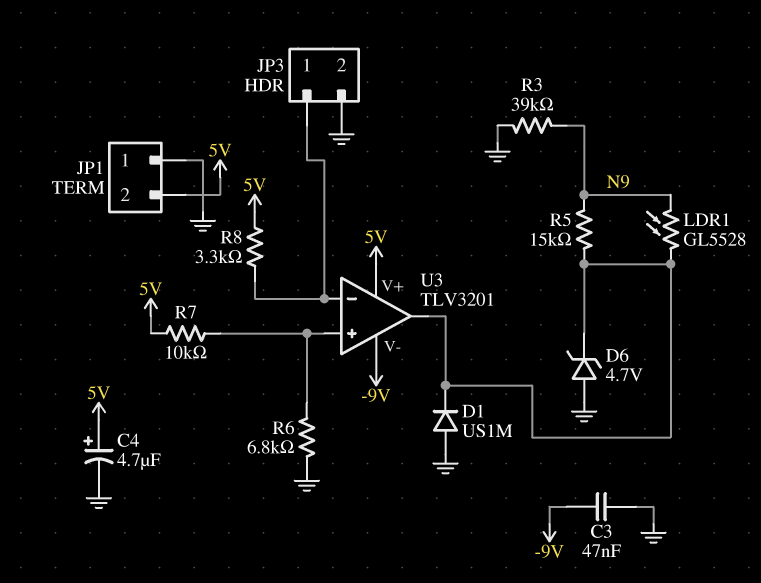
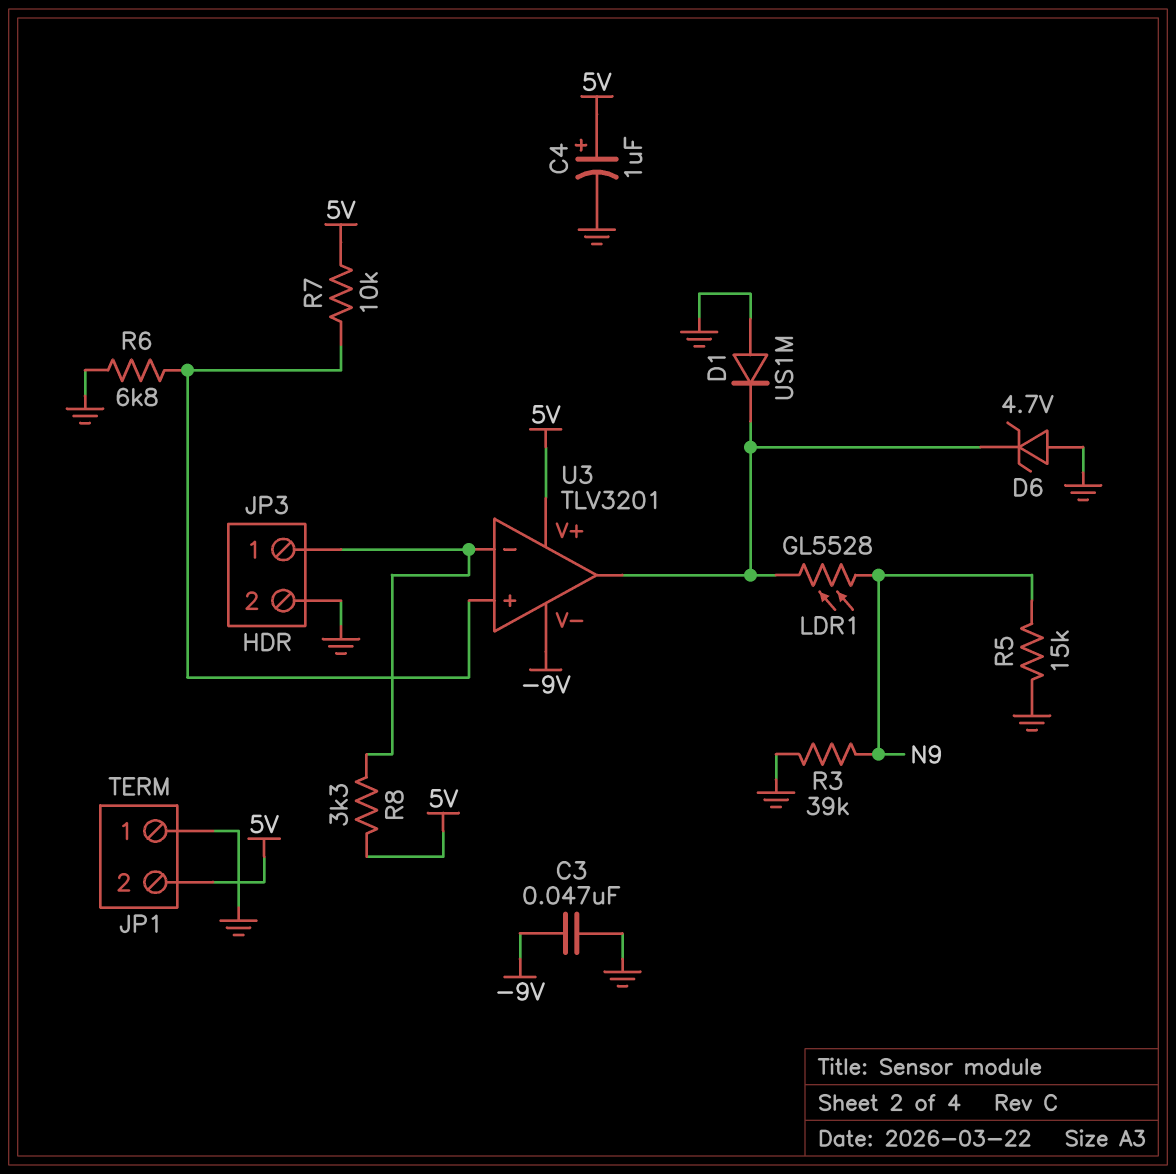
C4: 4.7uF (plus 5V, minus GND) -> 1uF (plus 5V, minus GND)
R5: 15k (N9, U3/out) -> 15k (GND, N9)

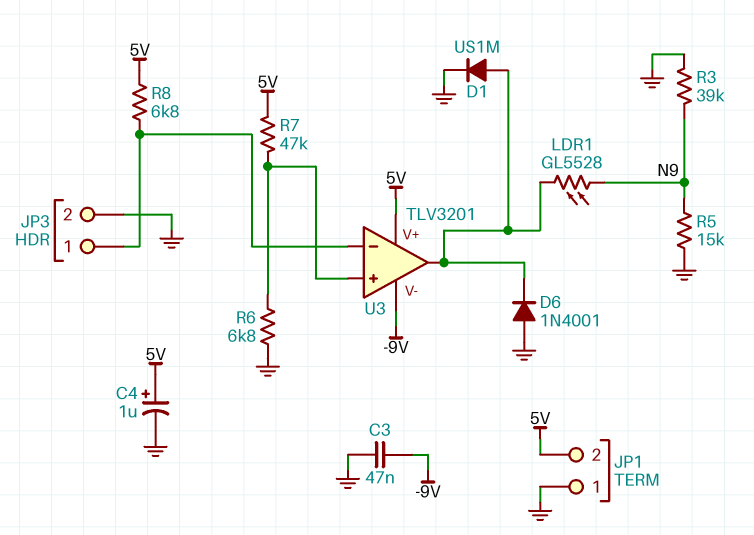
D1: diode US1M (A GND, K U3/out) -> diode US1M (A U3/out, K GND)
D6: zener 4.7V (A GND, K U3/out) -> diode 1N4001 (A GND, K U3/out)
R7: 10k (5V, U3/in+) -> 47k (5V, U3/in+)
R8: 3.3k (5V, JP3/1) -> 6.8k (5V, JP3/1)

